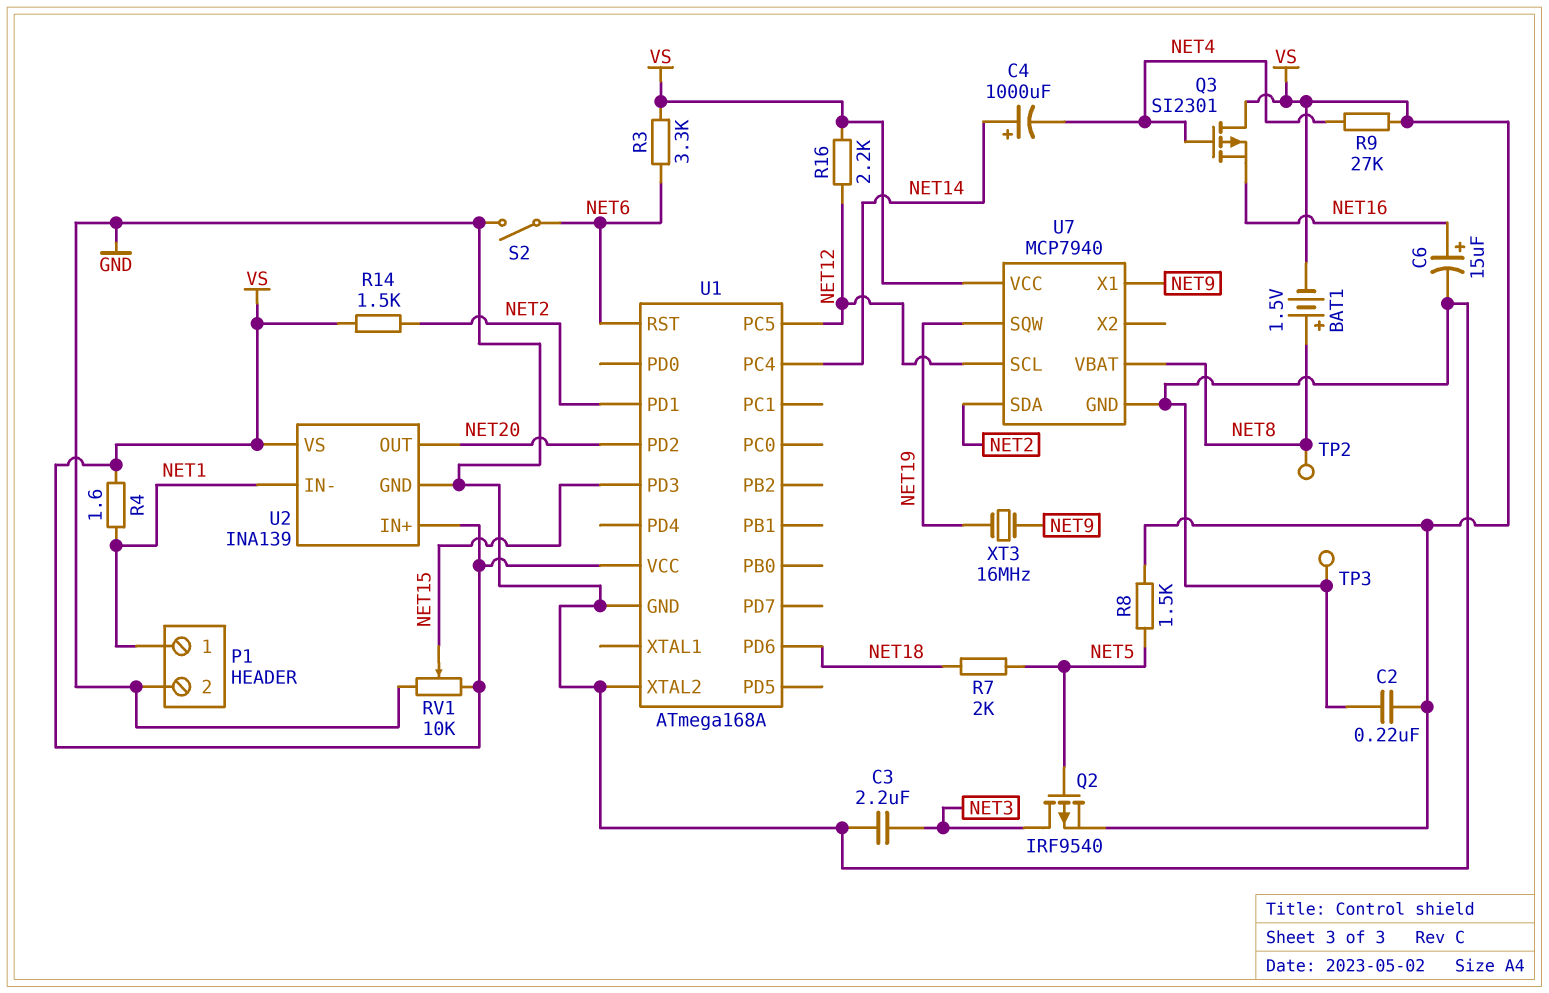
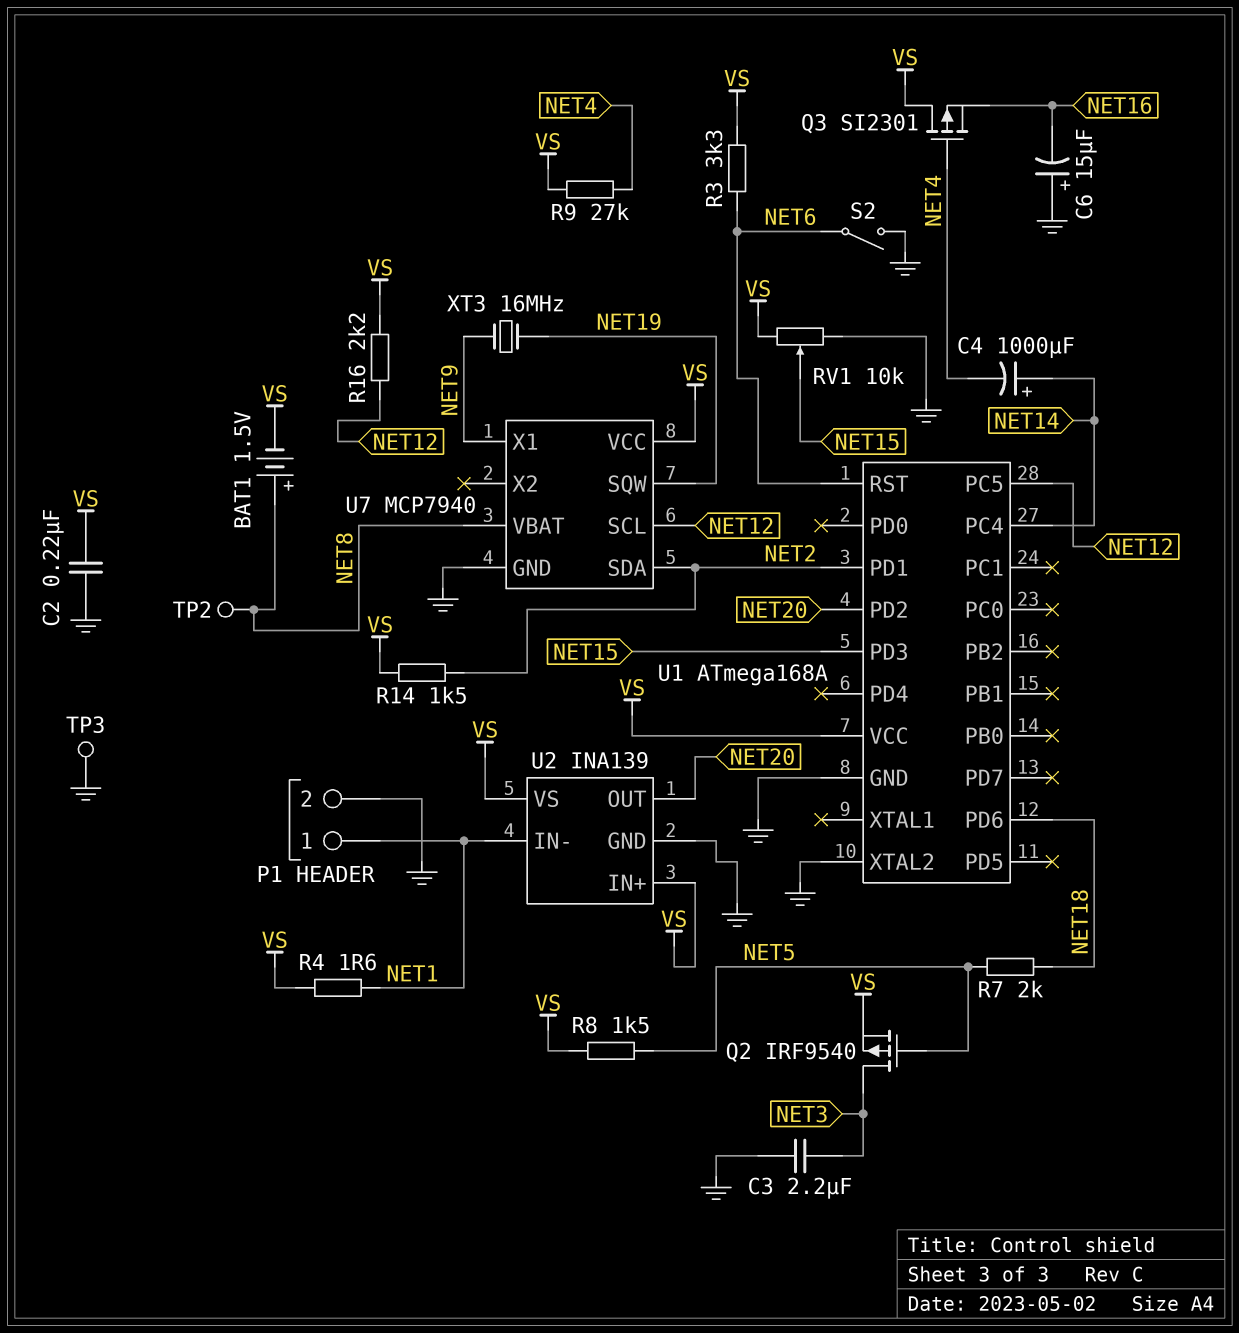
C6: 15uF (plus NET16, minus GND) -> 15uF (plus GND, minus NET16)

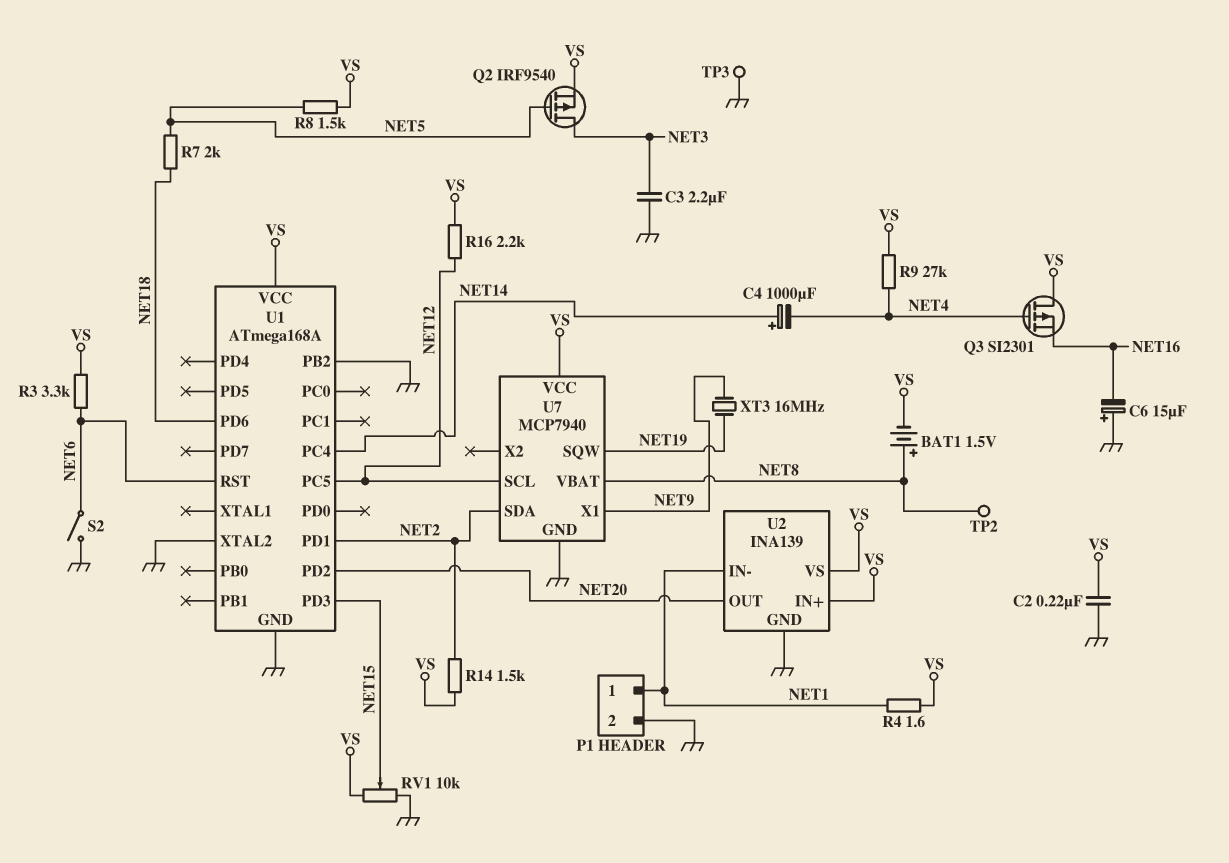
U1 pin PB2: none -> GND

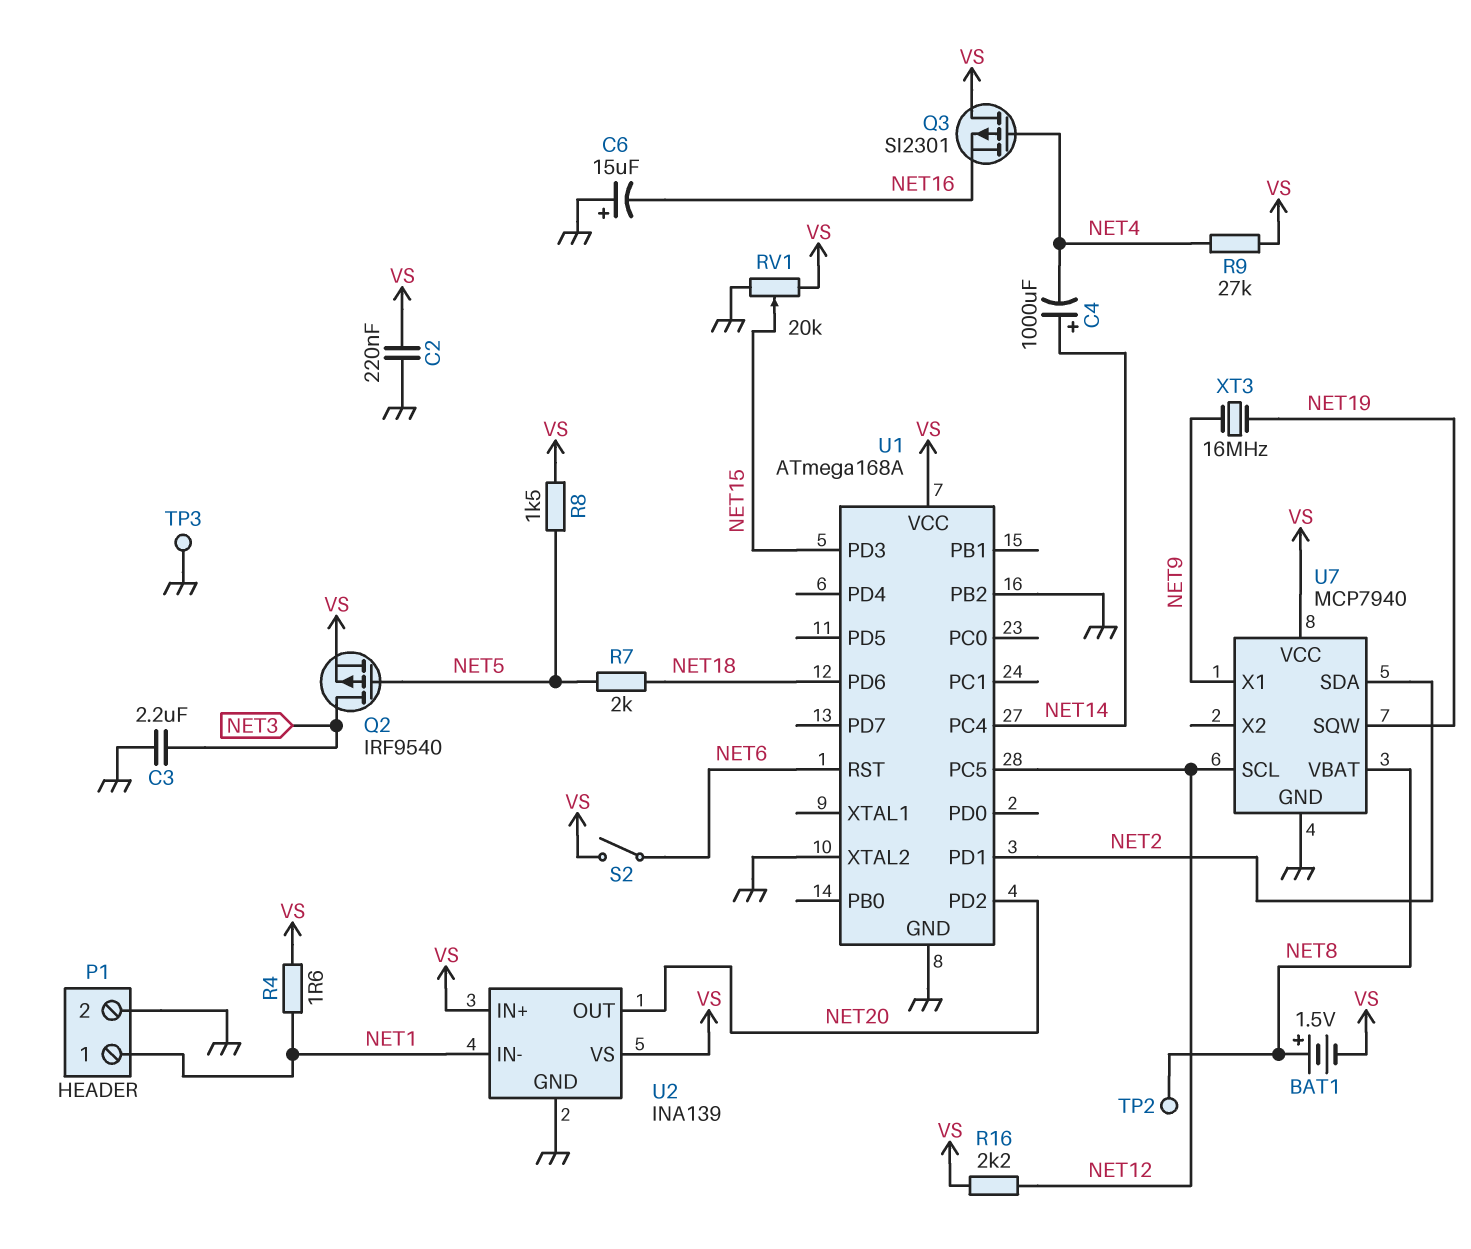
R3: 3.3k (NET6, VS) -> none
R14: 1.5k (NET2, VS) -> none
RV1: 10k (GND, VS, wiper NET15) -> 20k (GND, VS, wiper NET15)
S2: switch (GND, NET6) -> switch (NET6, VS)

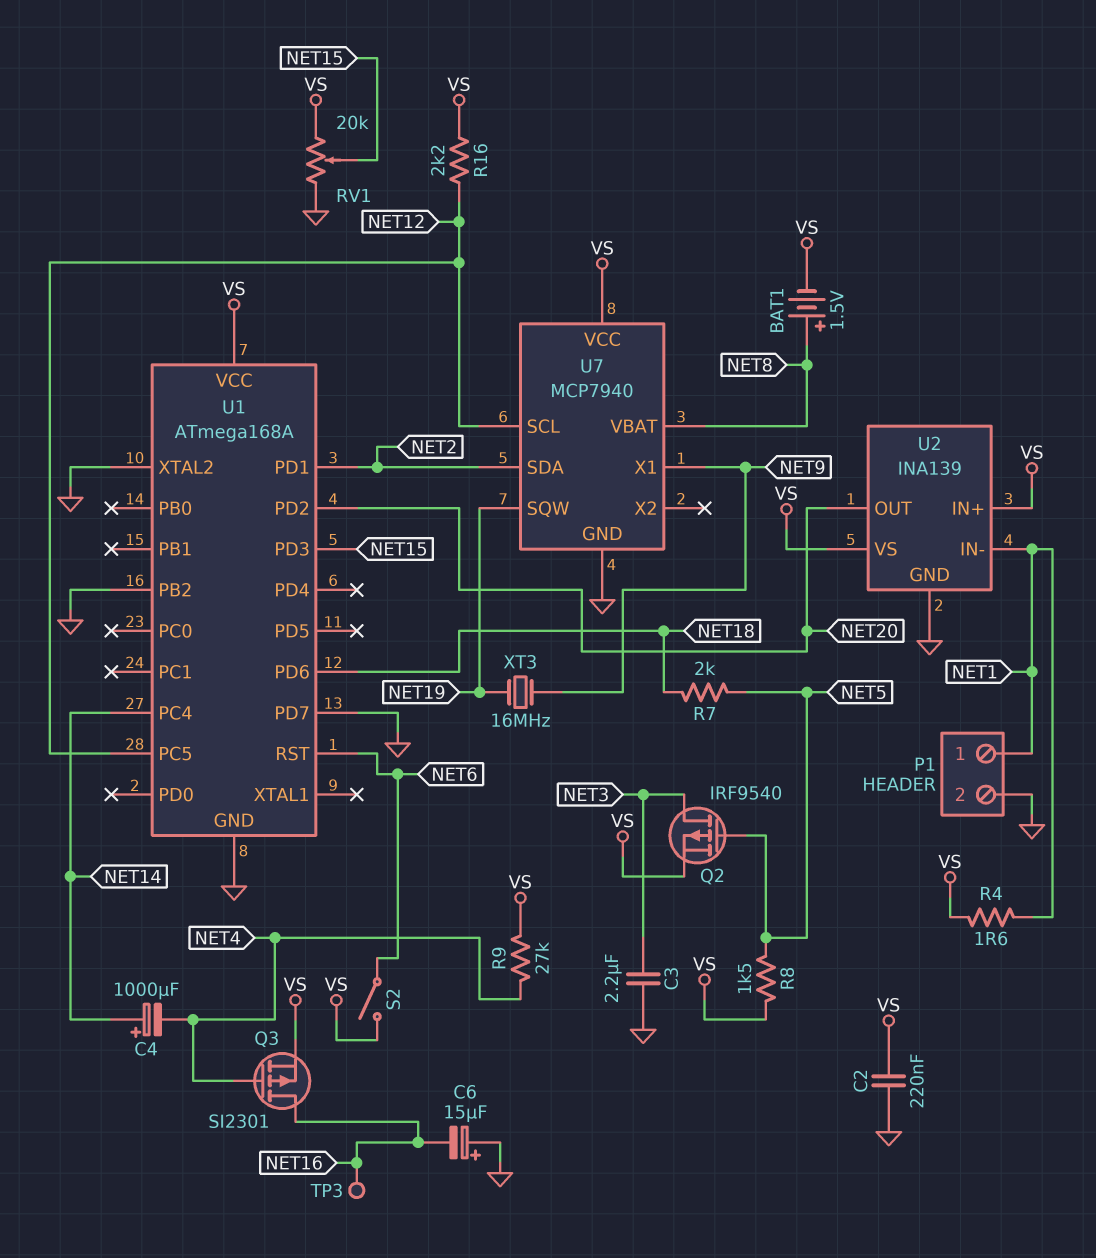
Q3: PMOS SI2301 (G NET4, D VS, S NET16) -> PMOS SI2301 (G NET4, D NET16, S VS)
TP2: test point (NET8) -> none
TP3: test point (GND) -> test point (NET16)
U1 pin PD7: none -> GND

